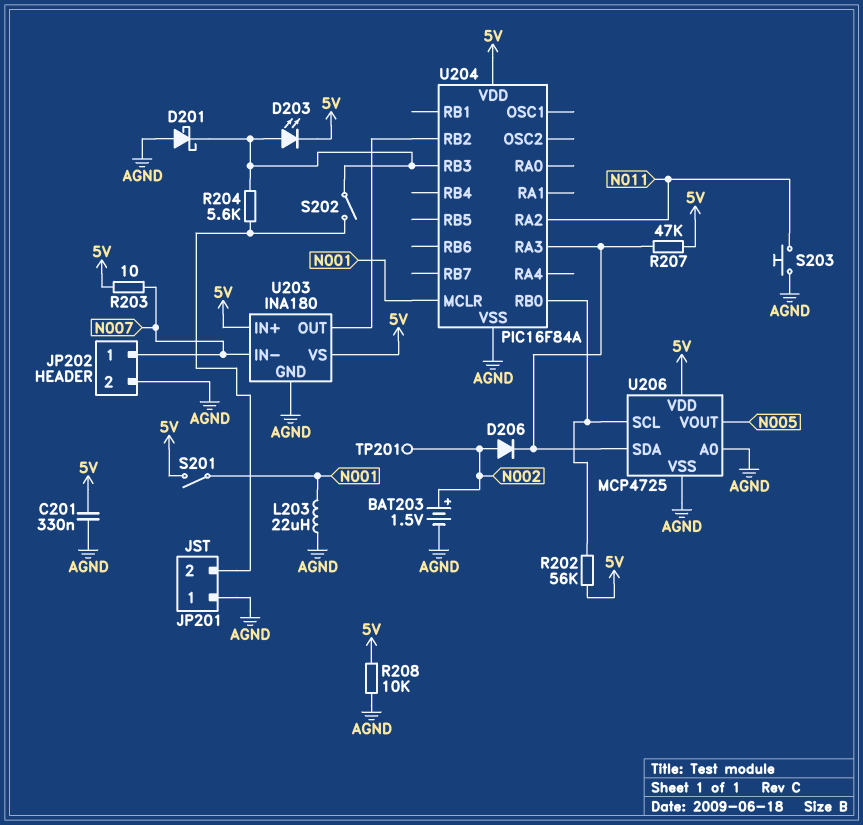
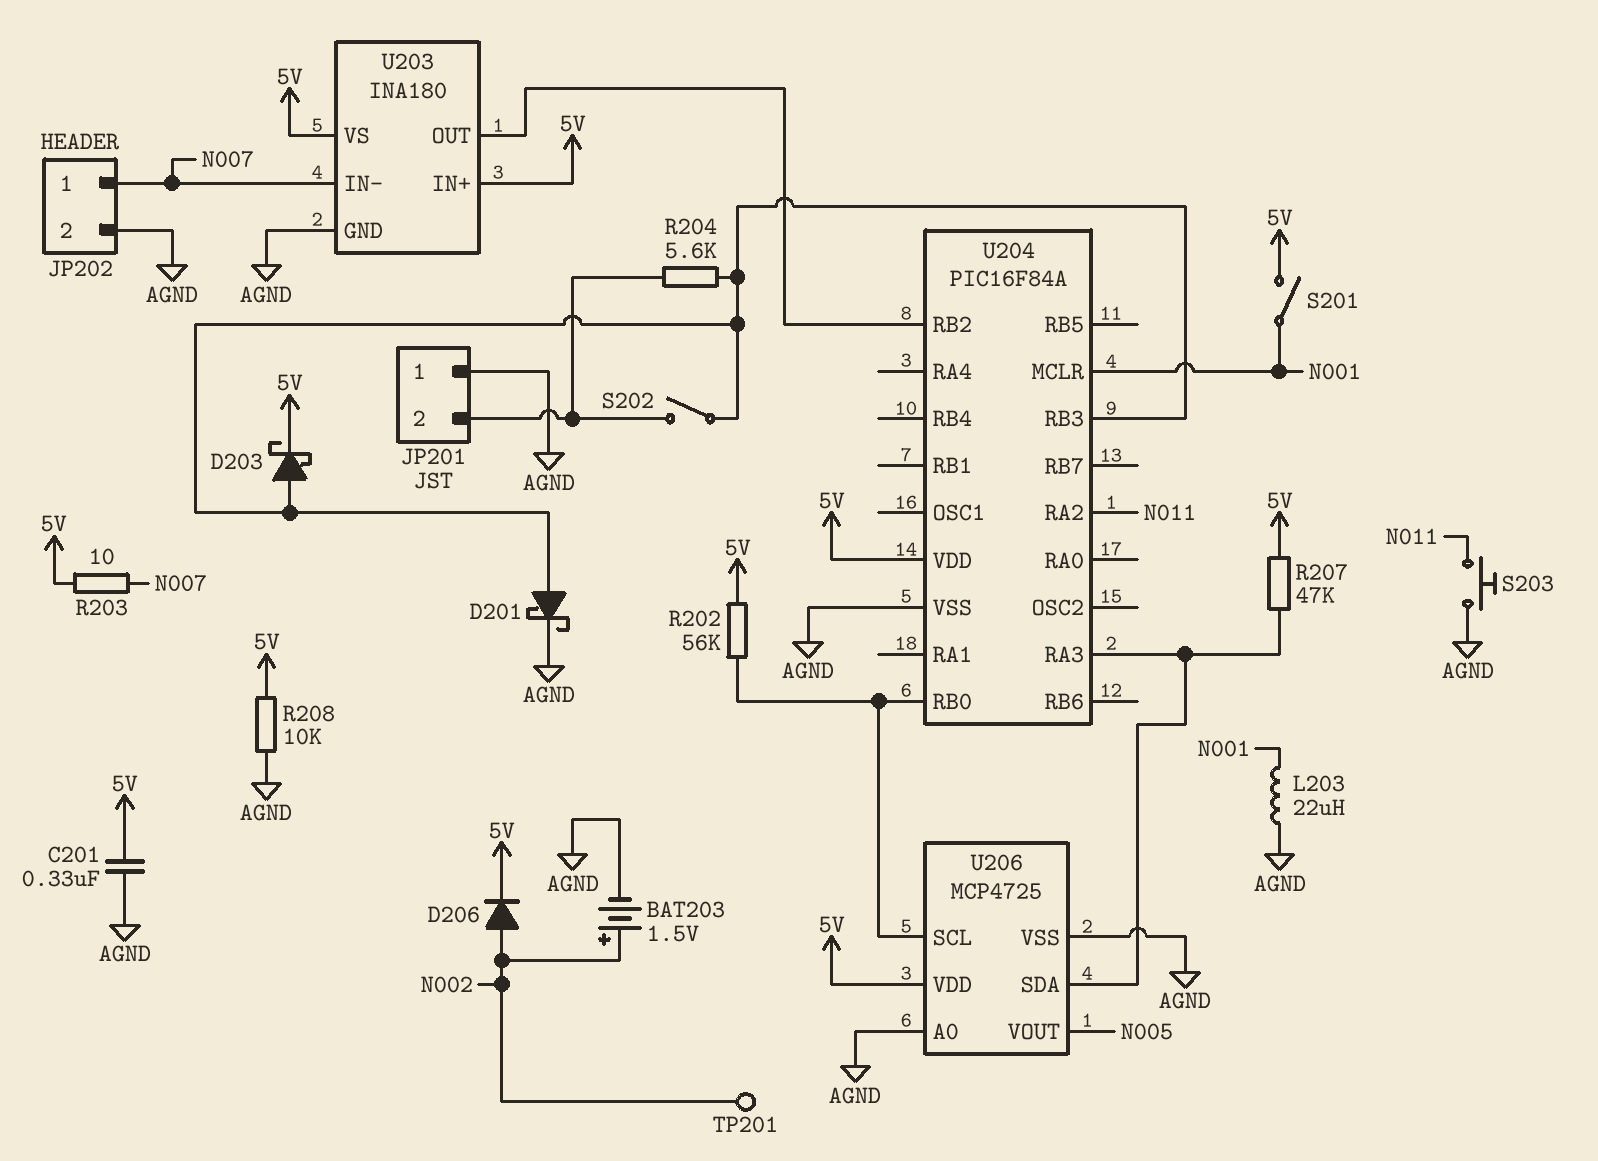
D201: schottky (A AGND, K U204/RB3) -> schottky (A U204/RB3, K AGND)
D203: LED (A U204/RB3, K 5V) -> schottky (A U204/RB3, K 5V)
D206: diode (A N002, K U204/RA3) -> diode (A N002, K 5V)

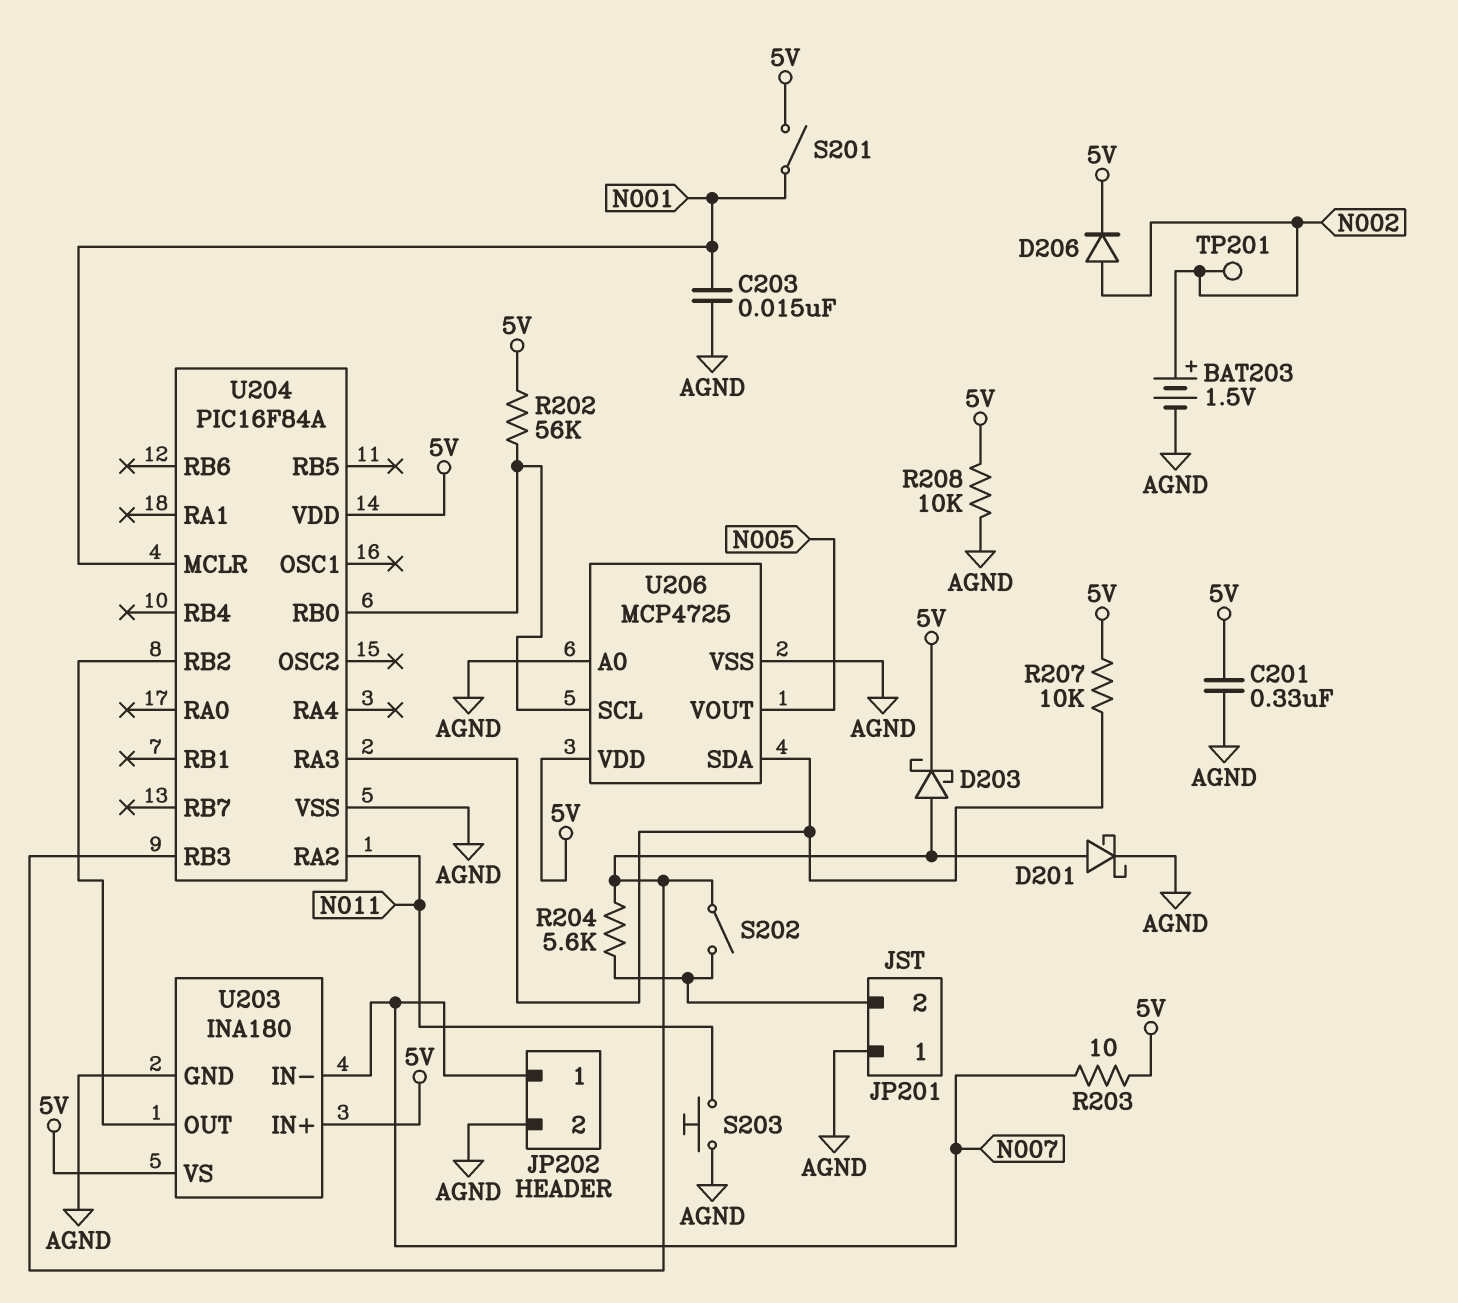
C203: none -> 15nF (AGND, N001)
L203: 22uH (AGND, N001) -> none
R207: 47k (5V, U204/RA3) -> 10k (5V, U204/RA3)

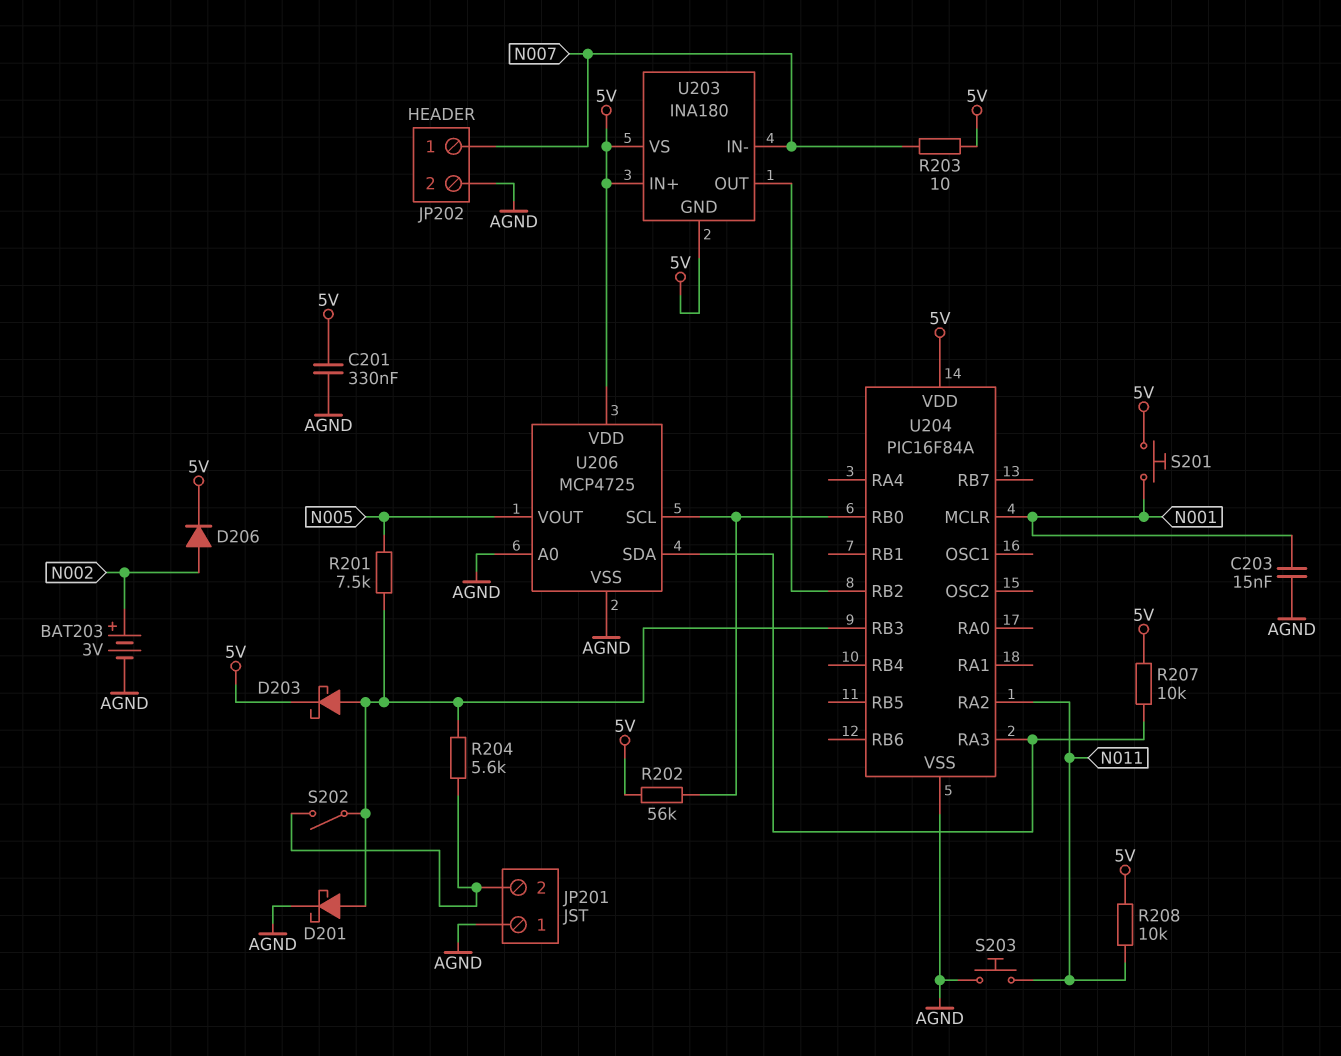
BAT203: 1.5V (plus N002, minus AGND) -> 3V (plus N002, minus AGND)
R201: none -> 7.5k (N005, U204/RB3)
R208: 10k (5V, AGND) -> 10k (5V, N011)
S201: switch (5V, N001) -> button (5V, N001)
TP201: test point (N002) -> none
U203 pin GND: AGND -> 5V

